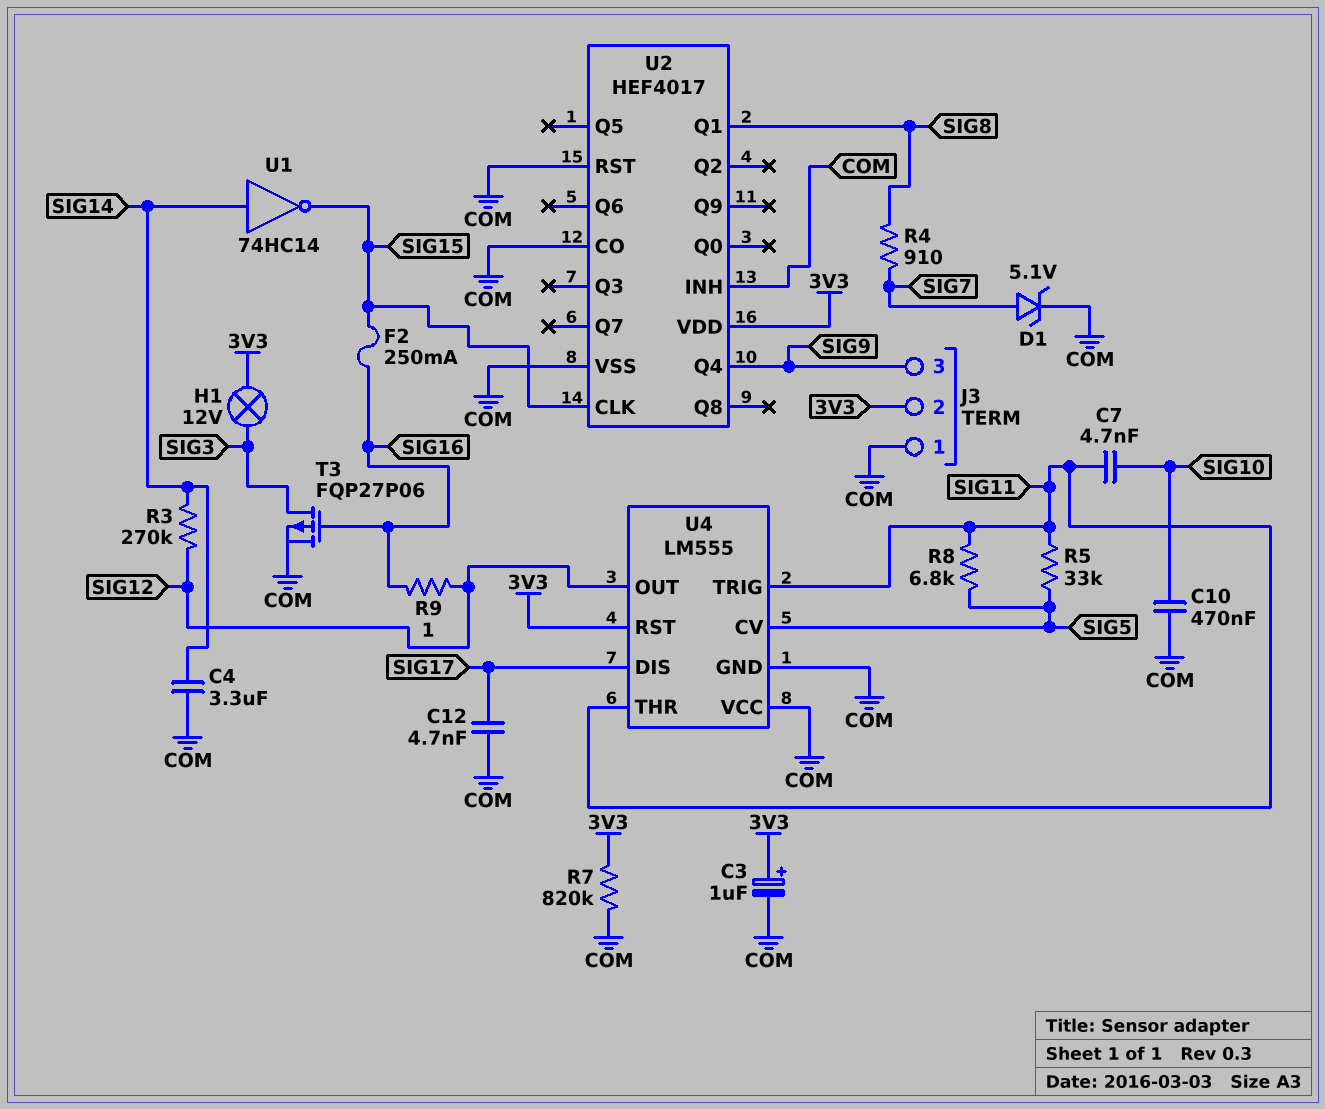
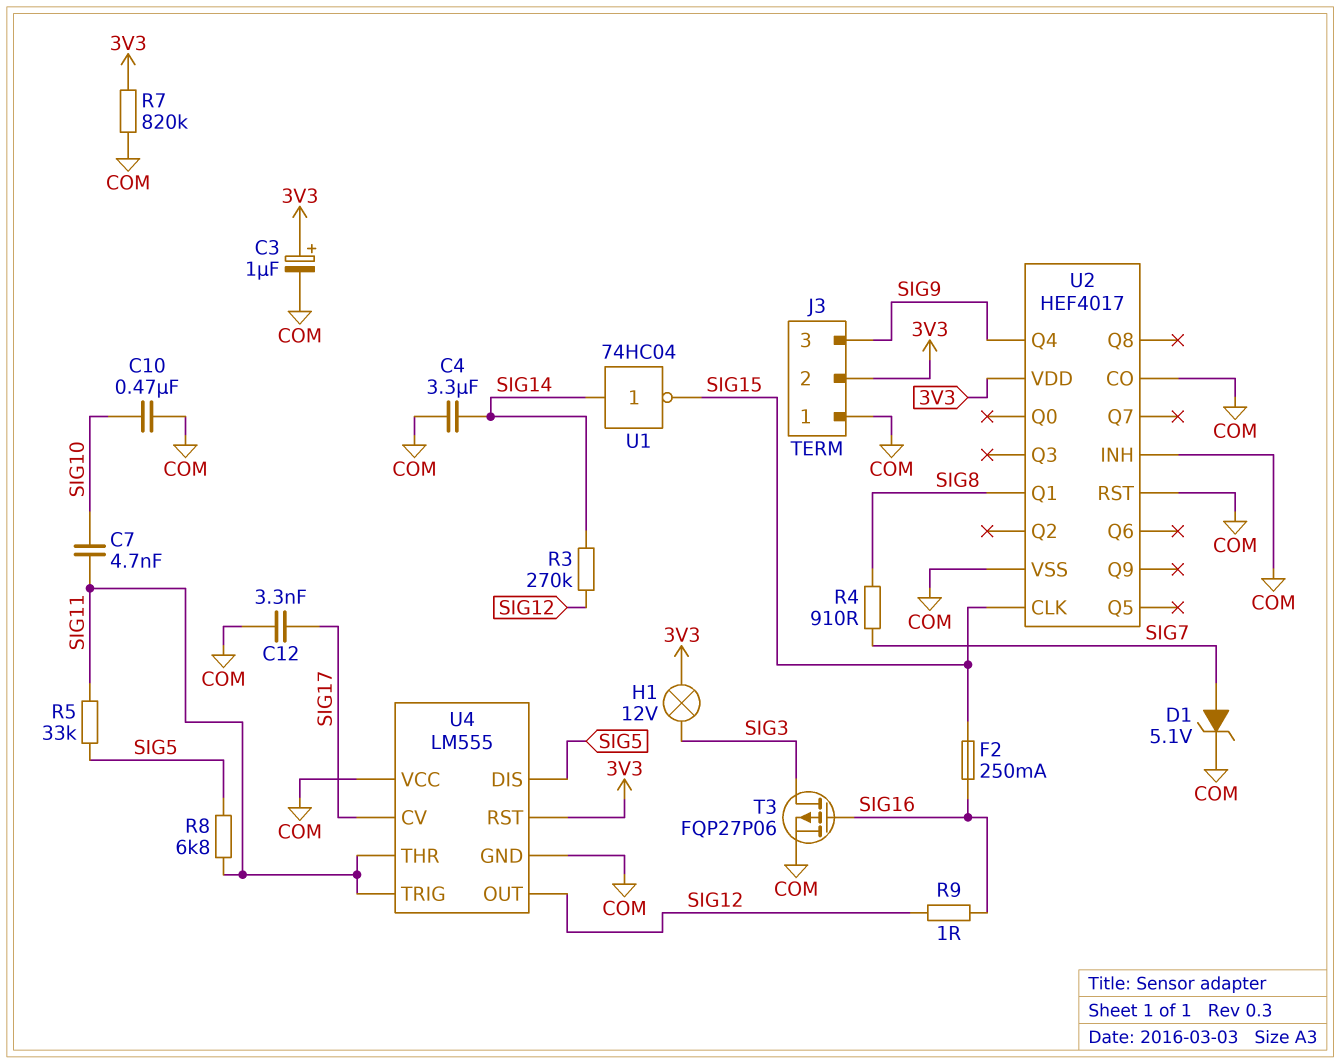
C12: 4.7nF (COM, SIG17) -> 3.3nF (COM, SIG17)
U1: NOT 74HC14 (in SIG14, out SIG15) -> NOT 74HC04 (in SIG14, out SIG15)
U4 pin CV: SIG5 -> SIG17
U4 pin DIS: SIG17 -> SIG5

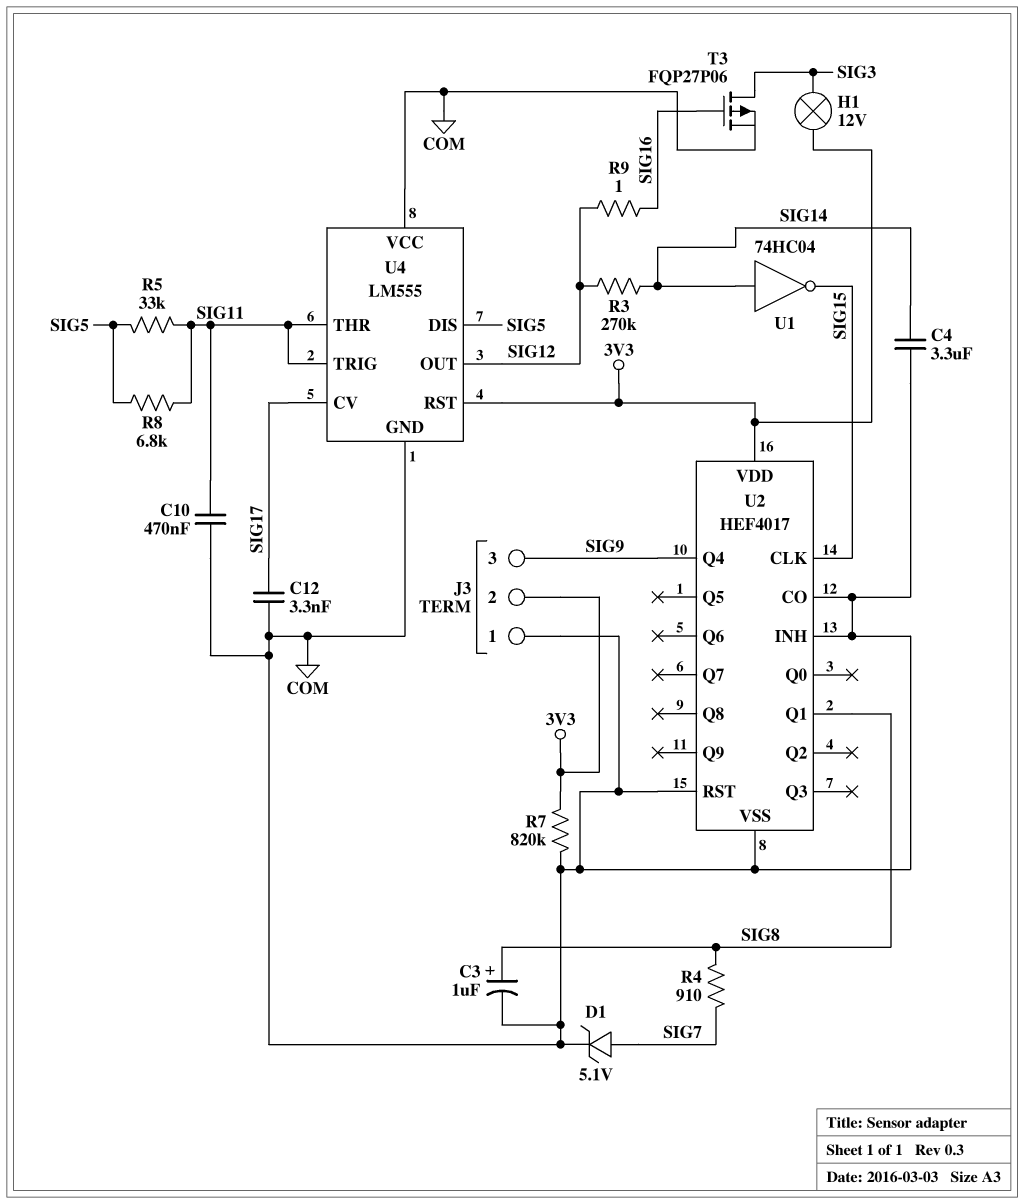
C3: 1uF (plus 3V3, minus COM) -> 1uF (plus SIG8, minus COM)
C7: 4.7nF (SIG10, SIG11) -> none
C10: 470nF (COM, SIG10) -> 470nF (COM, SIG11)
F2: 250mA (SIG15, SIG16) -> none

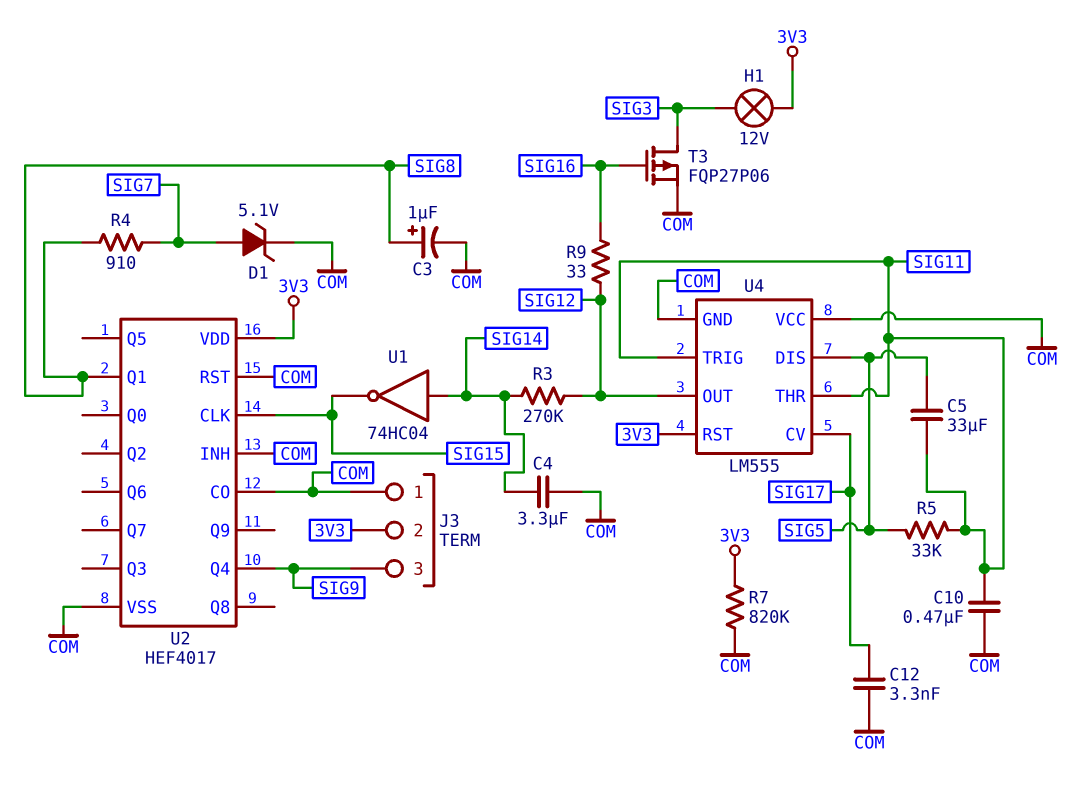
C5: none -> 33uF (SIG5, SIG11)
R8: 6.8k (SIG5, SIG11) -> none
R9: 1 (SIG12, SIG16) -> 33 (SIG12, SIG16)

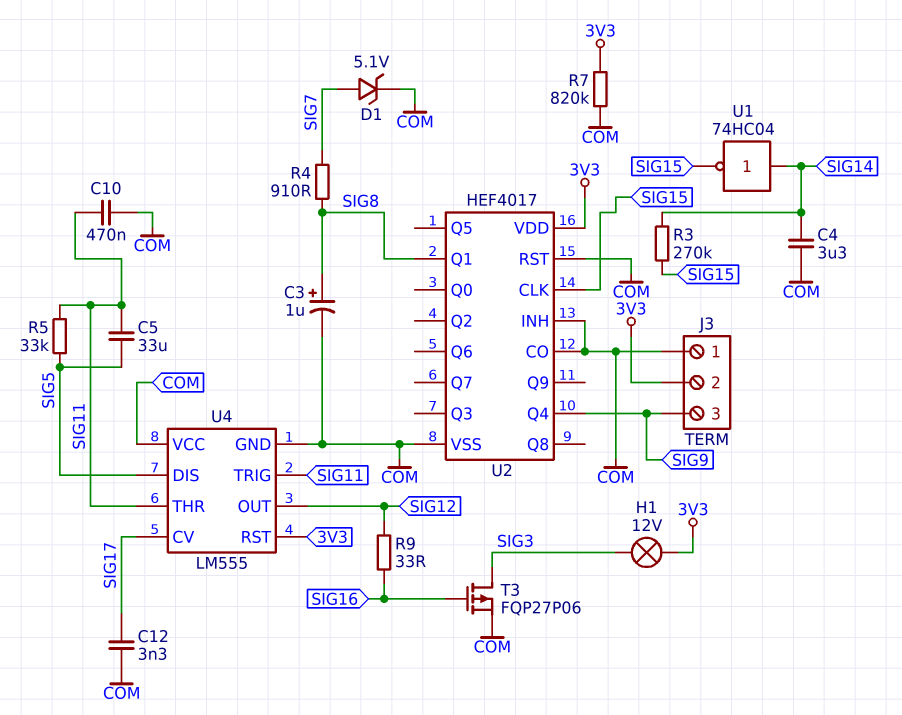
R3: 270k (SIG12, SIG14) -> 270k (SIG14, SIG15)

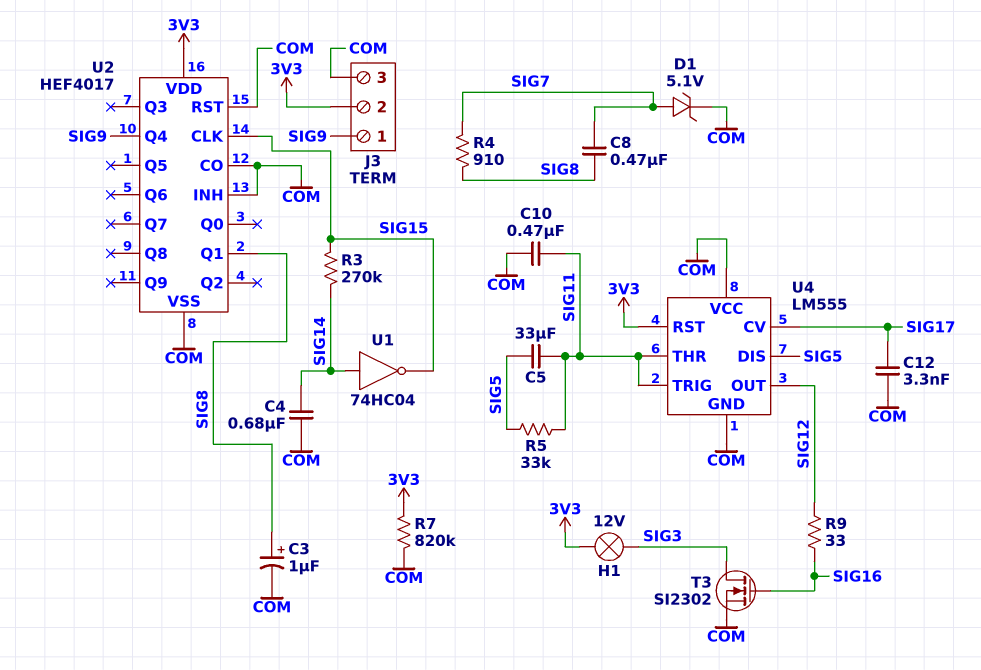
C4: 3.3uF (COM, SIG14) -> 680nF (COM, SIG14)
C8: none -> 470nF (SIG7, SIG8)
J3 pin 1: COM -> SIG9
J3 pin 3: SIG9 -> COM
T3: PMOS FQP27P06 (G SIG16, D SIG3, S COM) -> NMOS SI2302 (G SIG16, D SIG3, S COM)

